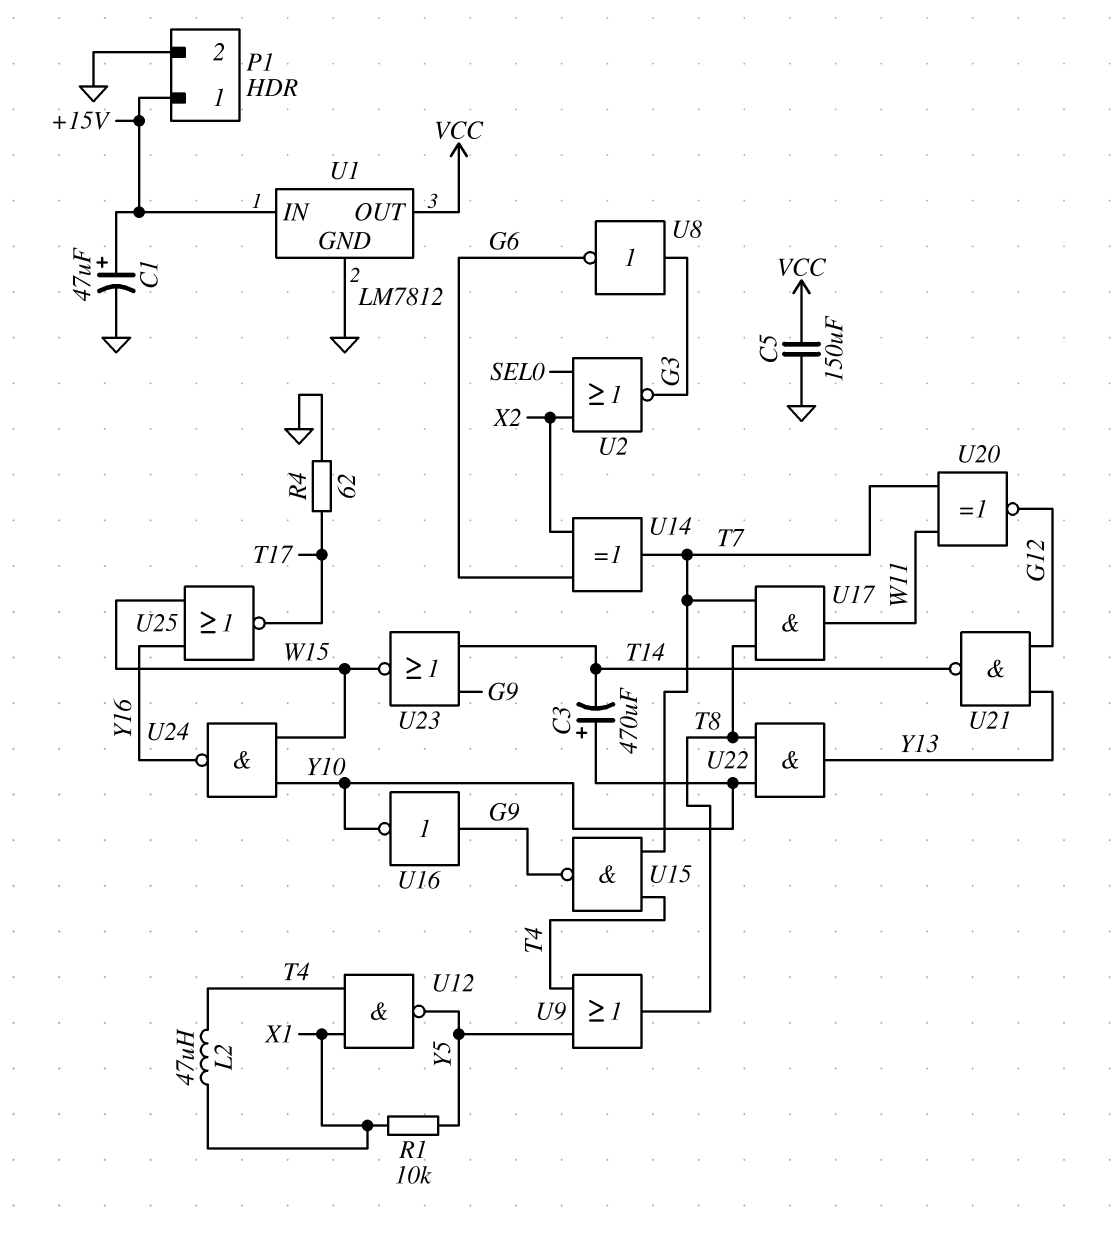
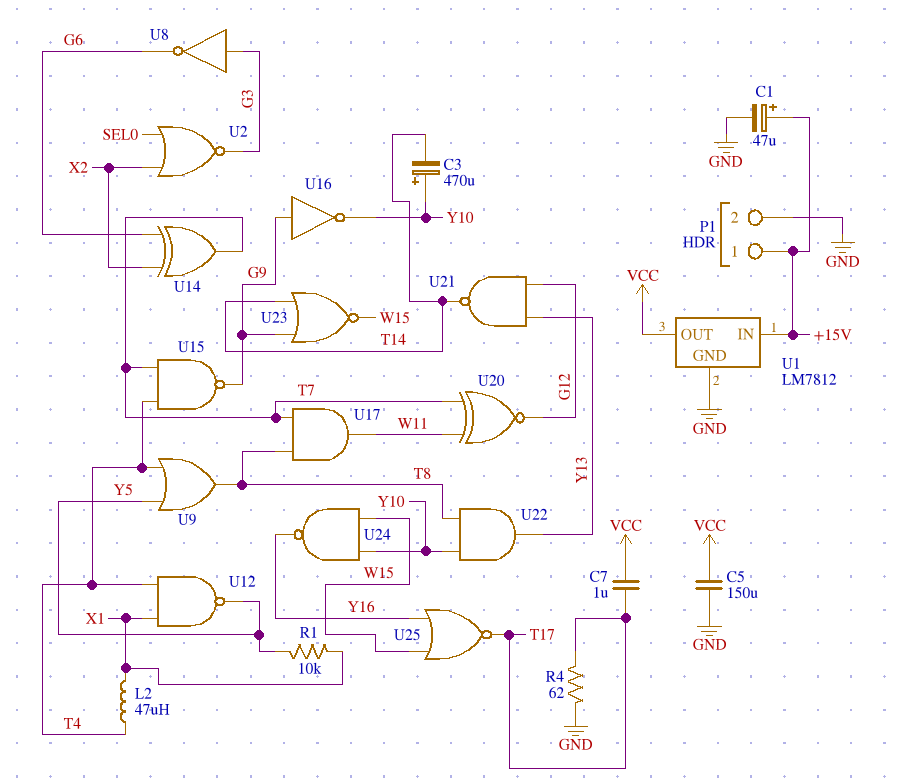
C7: none -> 1uF (T17, VCC)

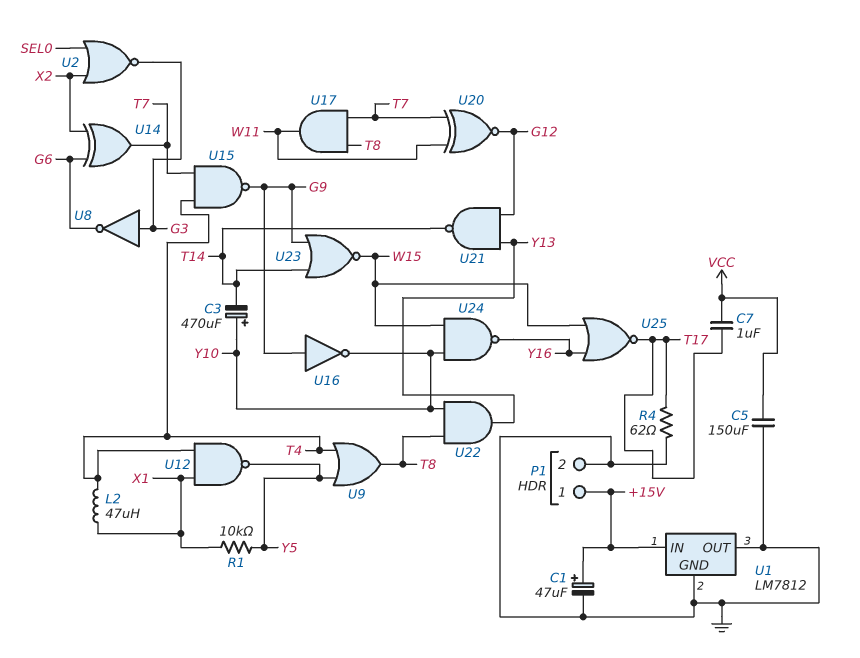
U1 pin OUT: VCC -> GND

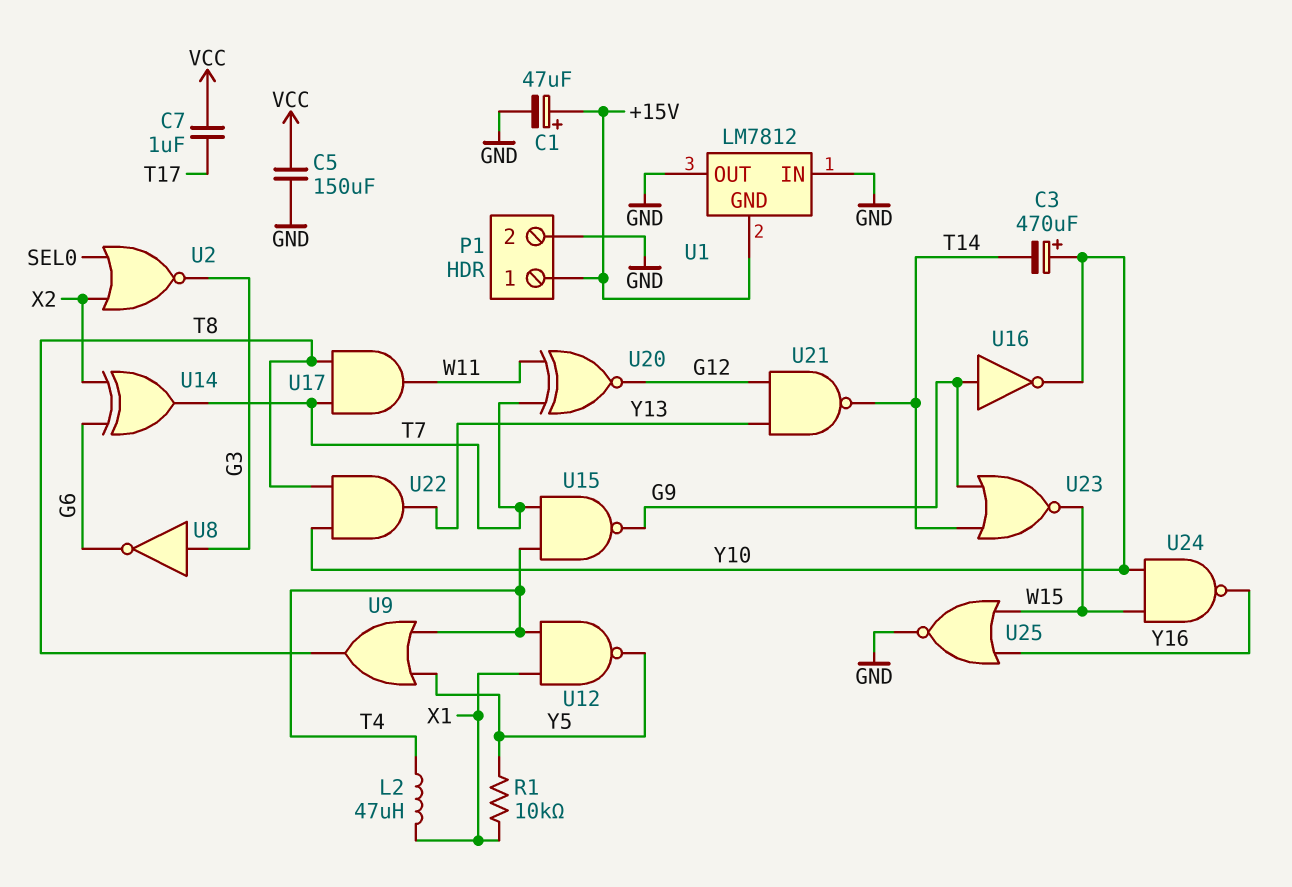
R4: 62 (GND, T17) -> none
U1 pin GND: GND -> +15V
U1 pin IN: +15V -> GND
U25: NOR (in W15, in Y16, out T17) -> NOR (in W15, in Y16, out GND)

